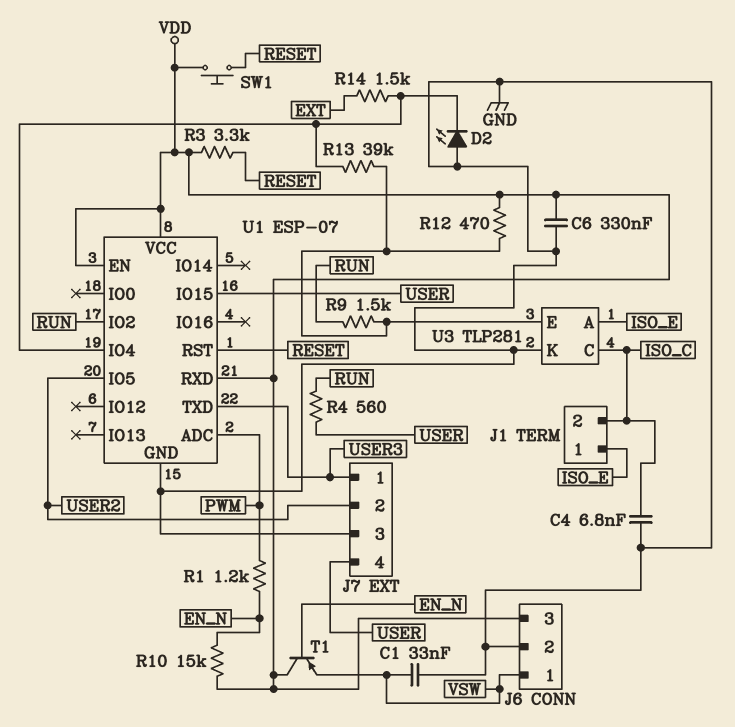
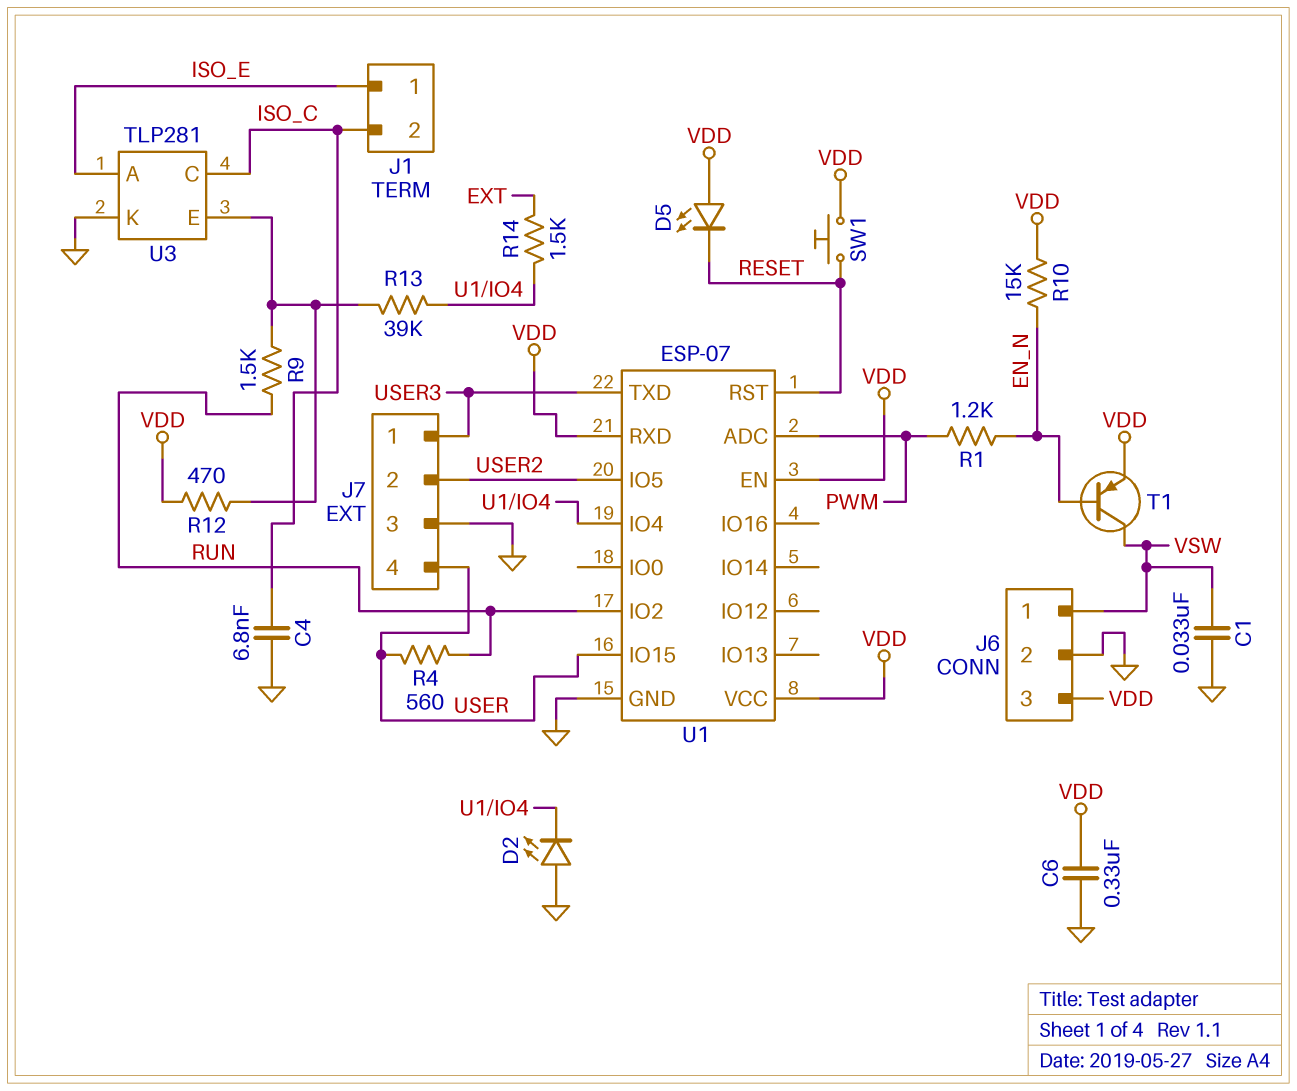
D5: none -> LED (A VDD, K RESET)
R3: 3.3k (RESET, VDD) -> none
T1: PNP (B EN_N, C VDD, E VSW) -> PNP (B EN_N, C VSW, E VDD)

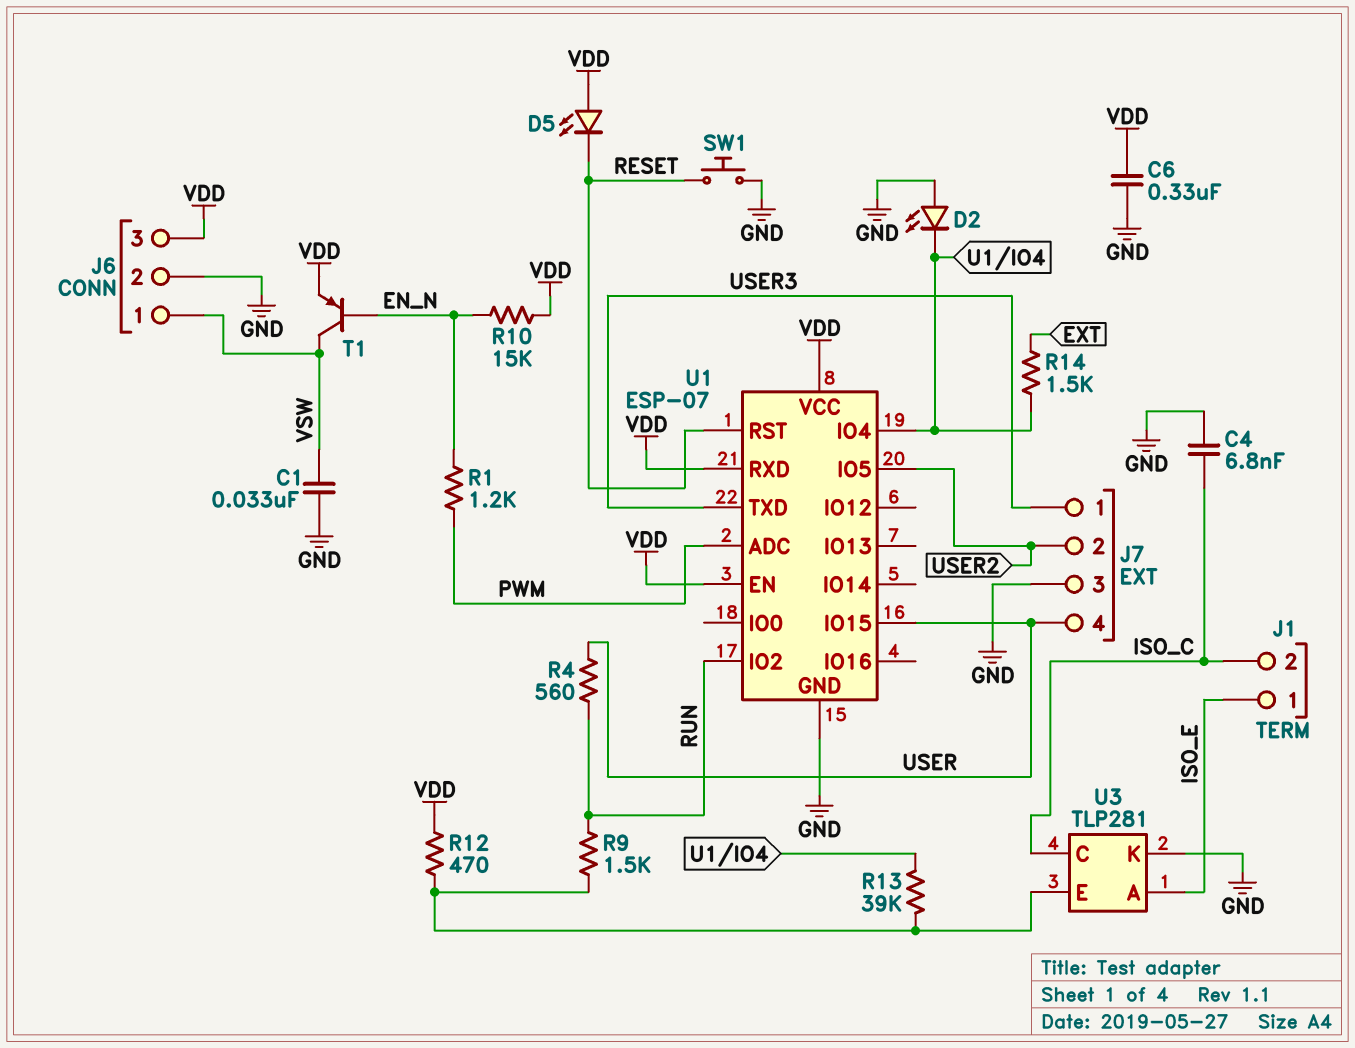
SW1: button (RESET, VDD) -> button (GND, RESET)

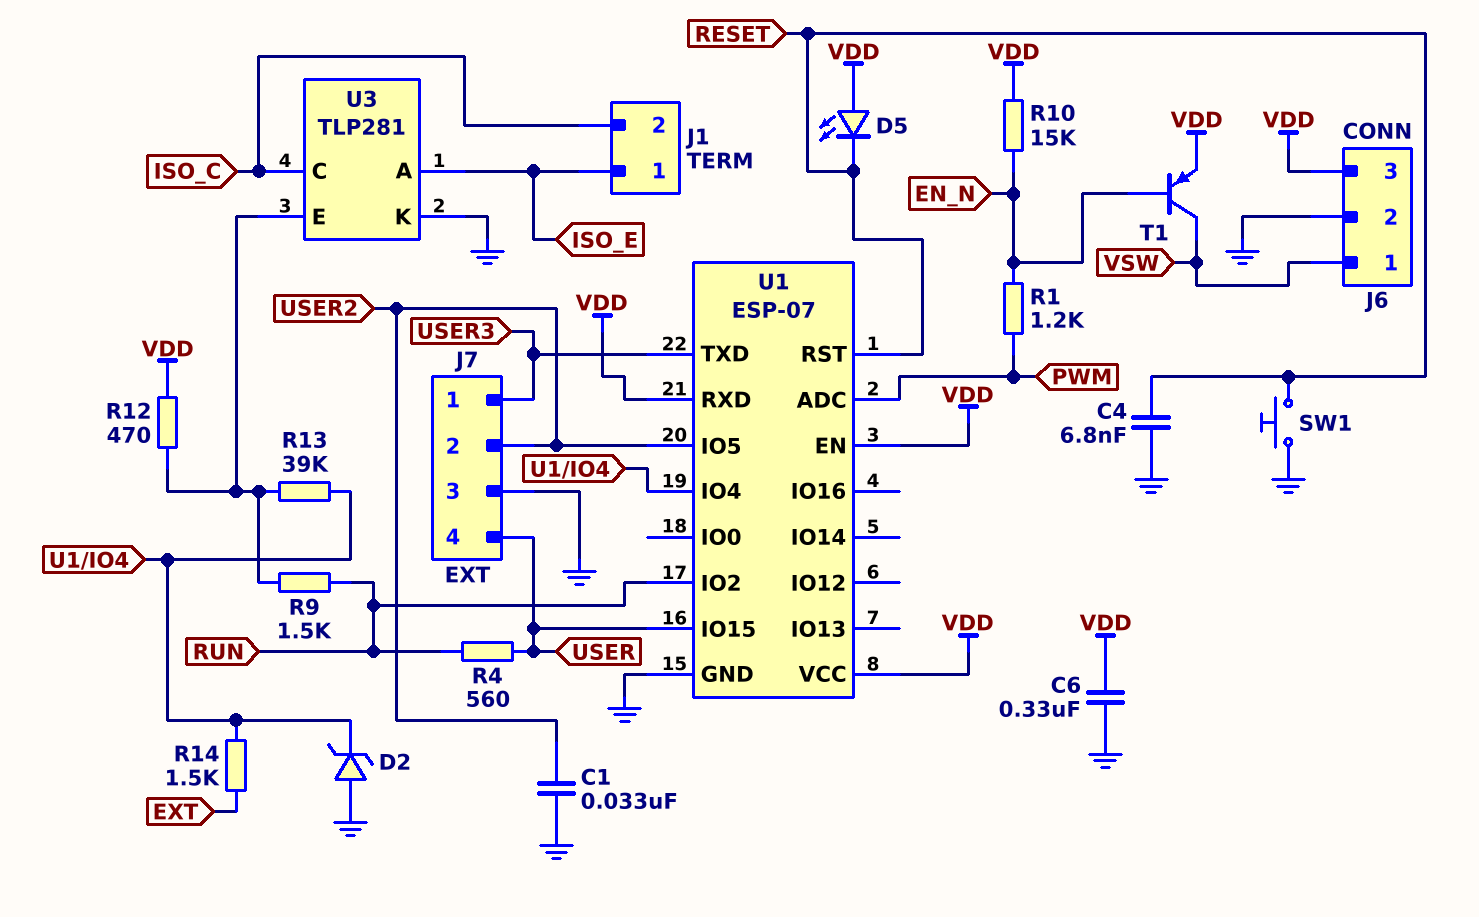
C1: 33nF (GND, VSW) -> 33nF (GND, USER2)
C4: 6.8nF (GND, ISO_C) -> 6.8nF (GND, RESET)
D2: LED (A GND, K U1/IO4) -> zener (A GND, K U1/IO4)

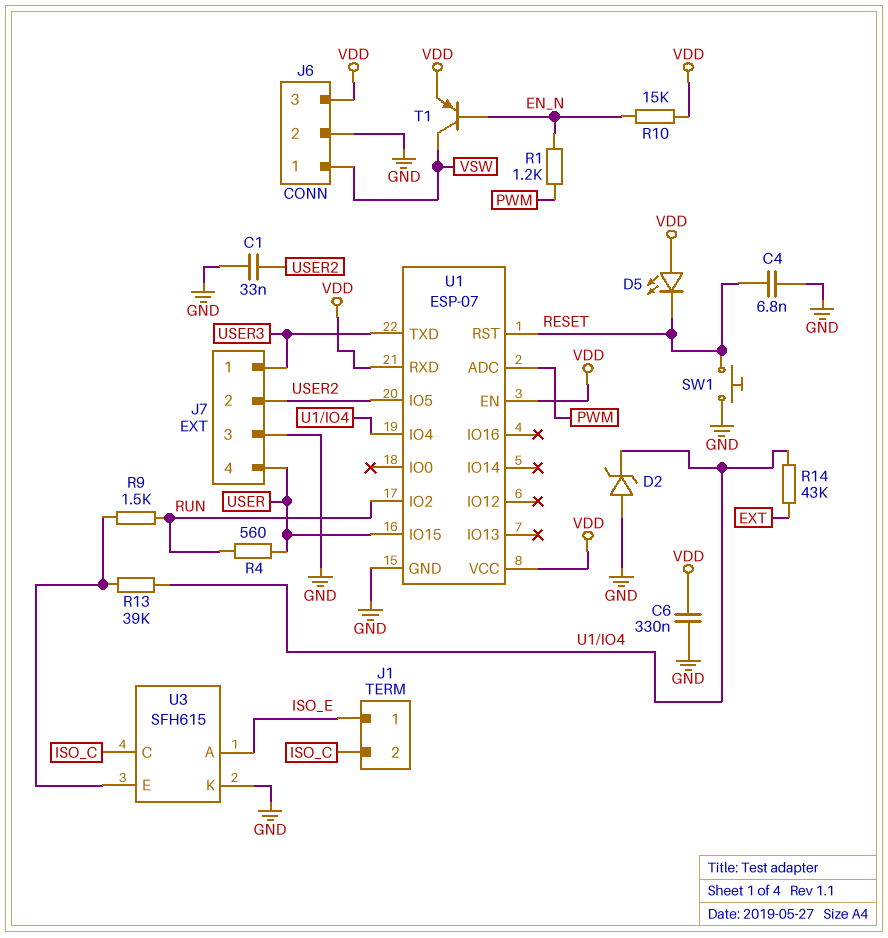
R12: 470 (U3/E, VDD) -> none
R14: 1.5k (EXT, U1/IO4) -> 43k (EXT, U1/IO4)
U3: TLP281 -> SFH615

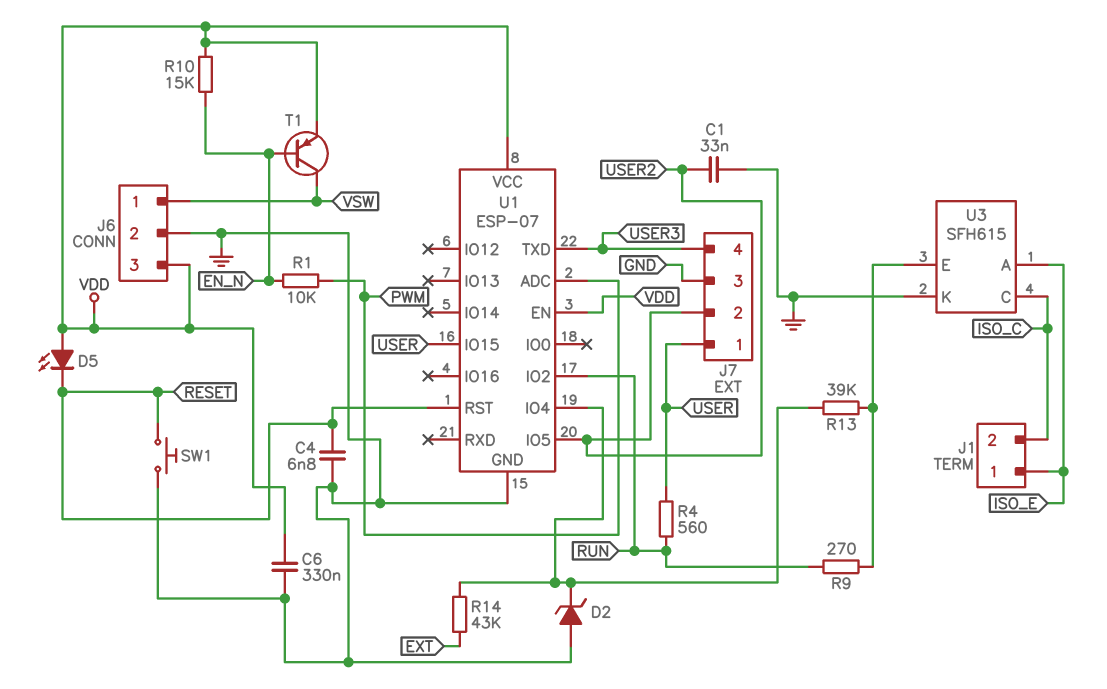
J7 pin 1: USER3 -> USER
J7 pin 4: USER -> USER3
R1: 1.2k (EN_N, PWM) -> 10k (EN_N, PWM)
R9: 1.5k (RUN, U3/E) -> 270 (RUN, U3/E)
U1 pin RXD: VDD -> none

